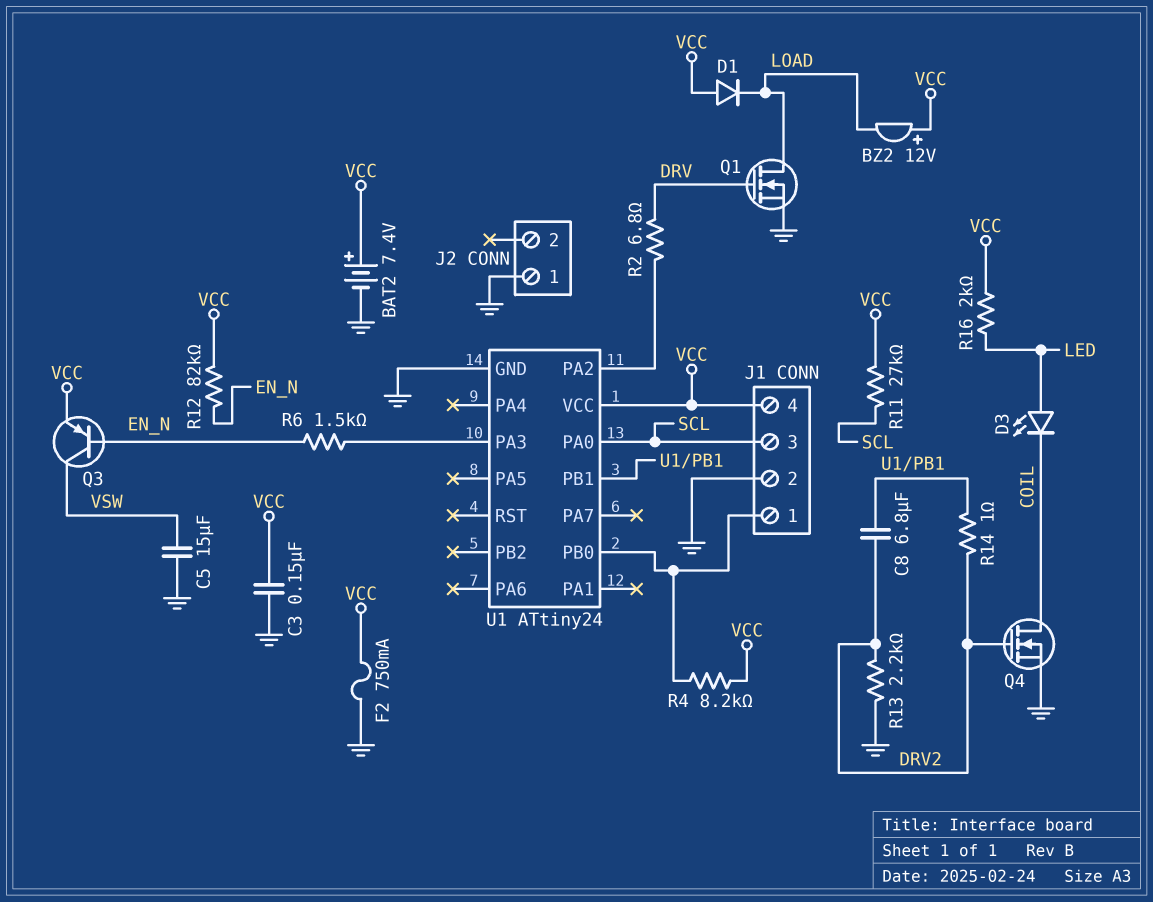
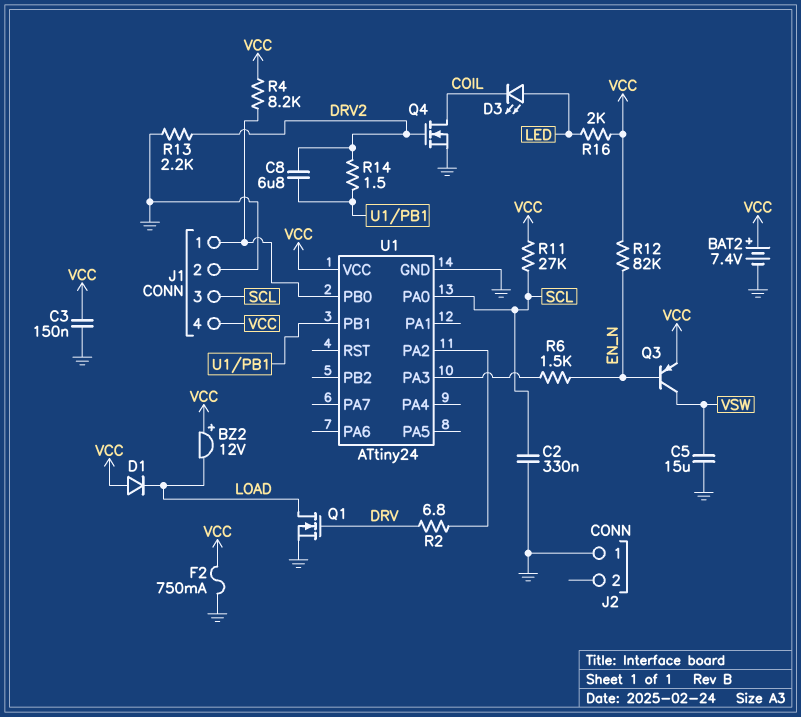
C2: none -> 330nF (GND, SCL)
R14: 1 (DRV2, U1/PB1) -> 1.5 (DRV2, U1/PB1)

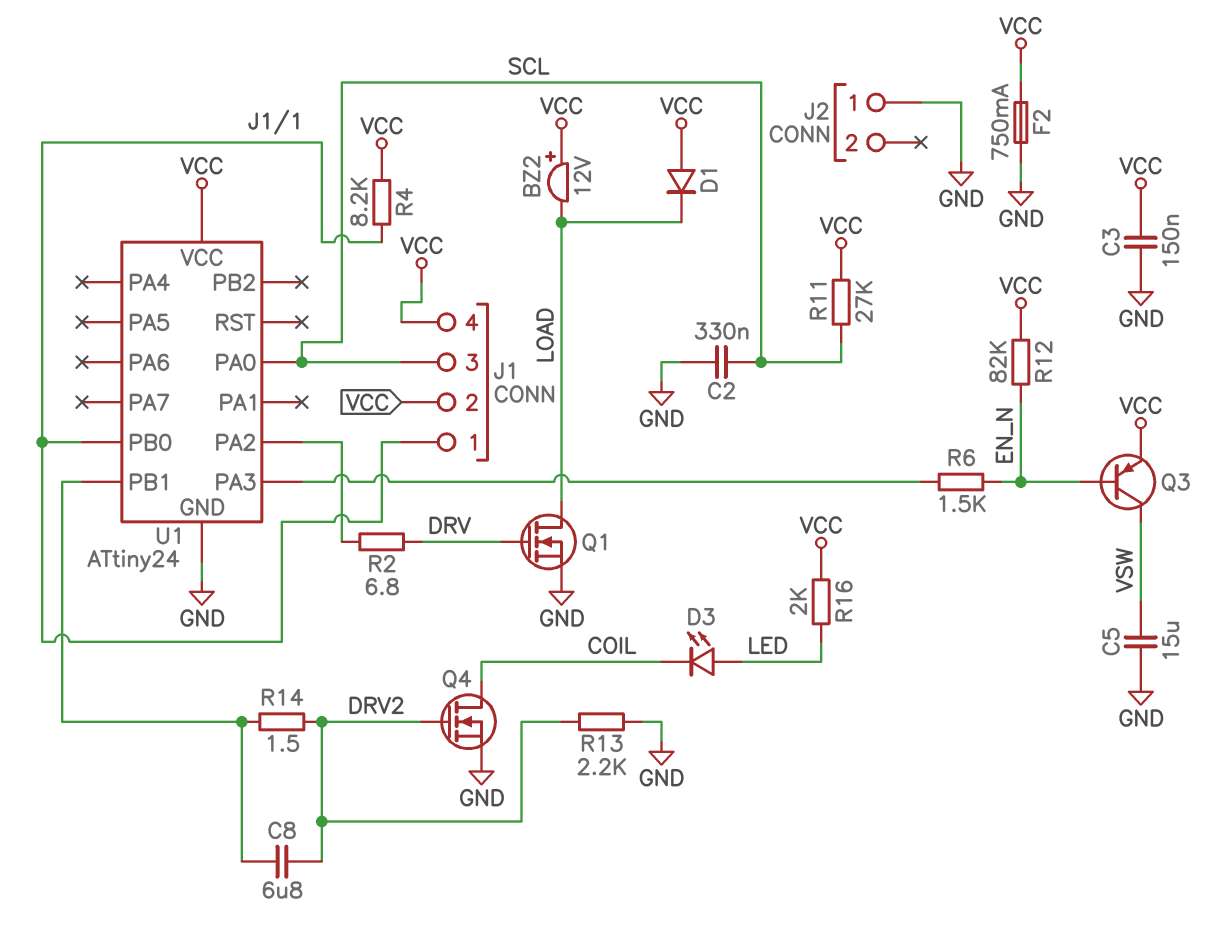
BAT2: 7.4V (plus VCC, minus GND) -> none
J1 pin 2: GND -> VCC

